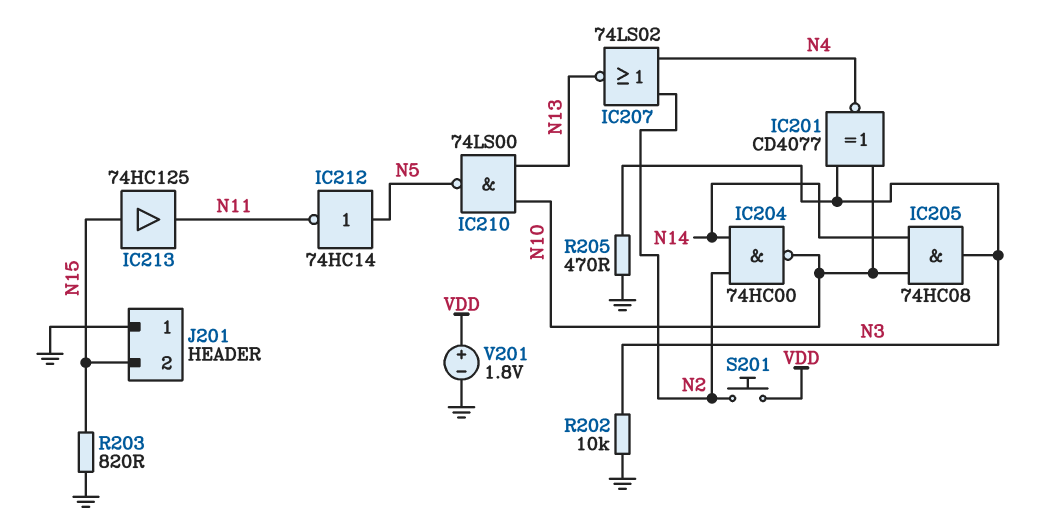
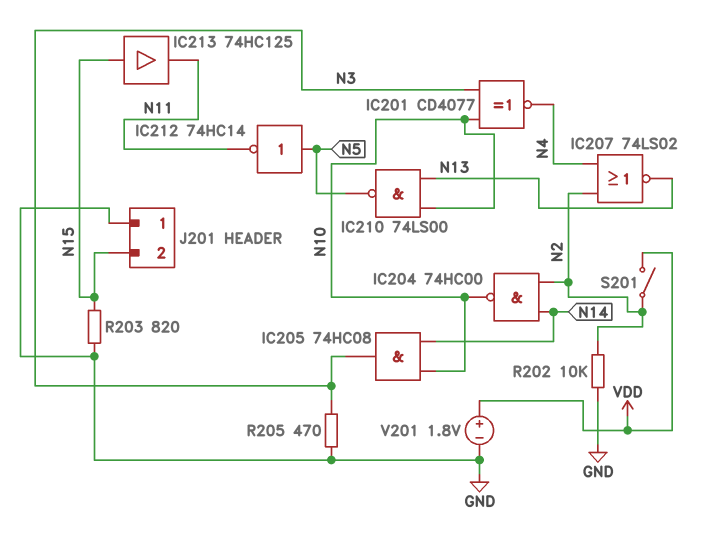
R202: 10k (GND, N3) -> 10k (GND, N2)
S201: button (N2, VDD) -> switch (N2, VDD)

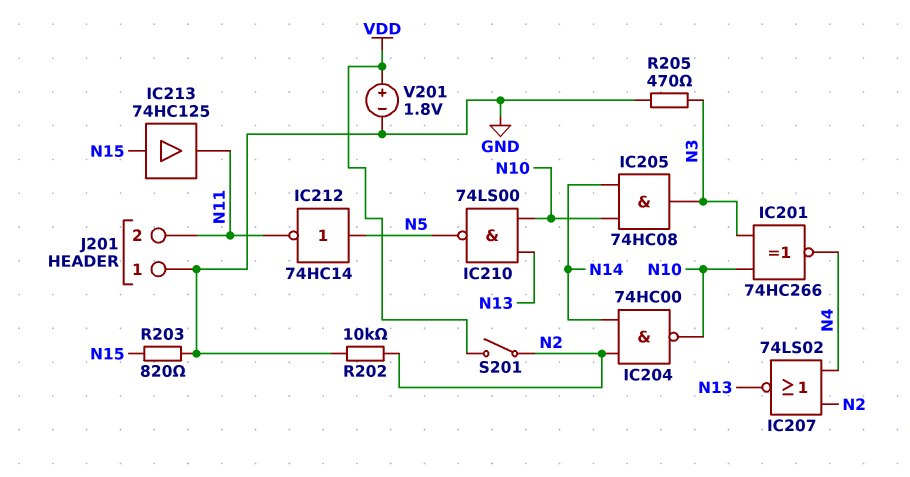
IC201: XNOR CD4077 (in N3, in N10, out N4) -> XNOR 74HC266 (in N3, in N10, out N4)
J201 pin 2: N15 -> N11

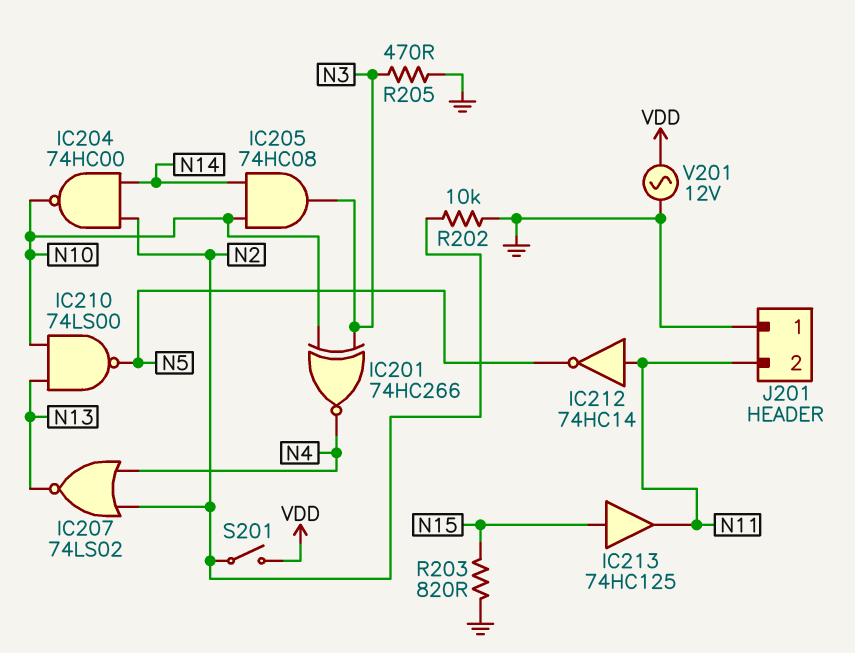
IC212: NOT 74HC14 (in N5, out N11) -> NOT 74HC14 (in N11, out N5)
V201: 1.8V (plus VDD, minus GND) -> AC 12V (GND, VDD)

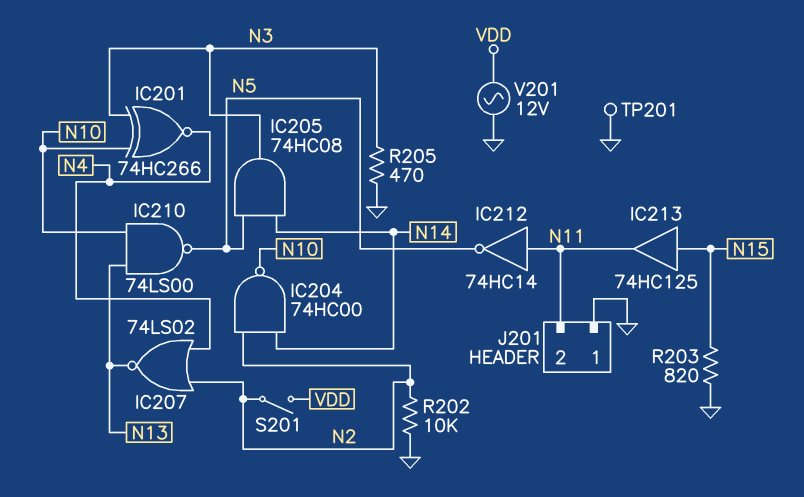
IC205: AND 74HC08 (in N10, in N14, out N3) -> AND 74HC08 (in N5, in N14, out N3)
TP201: none -> test point (GND)

